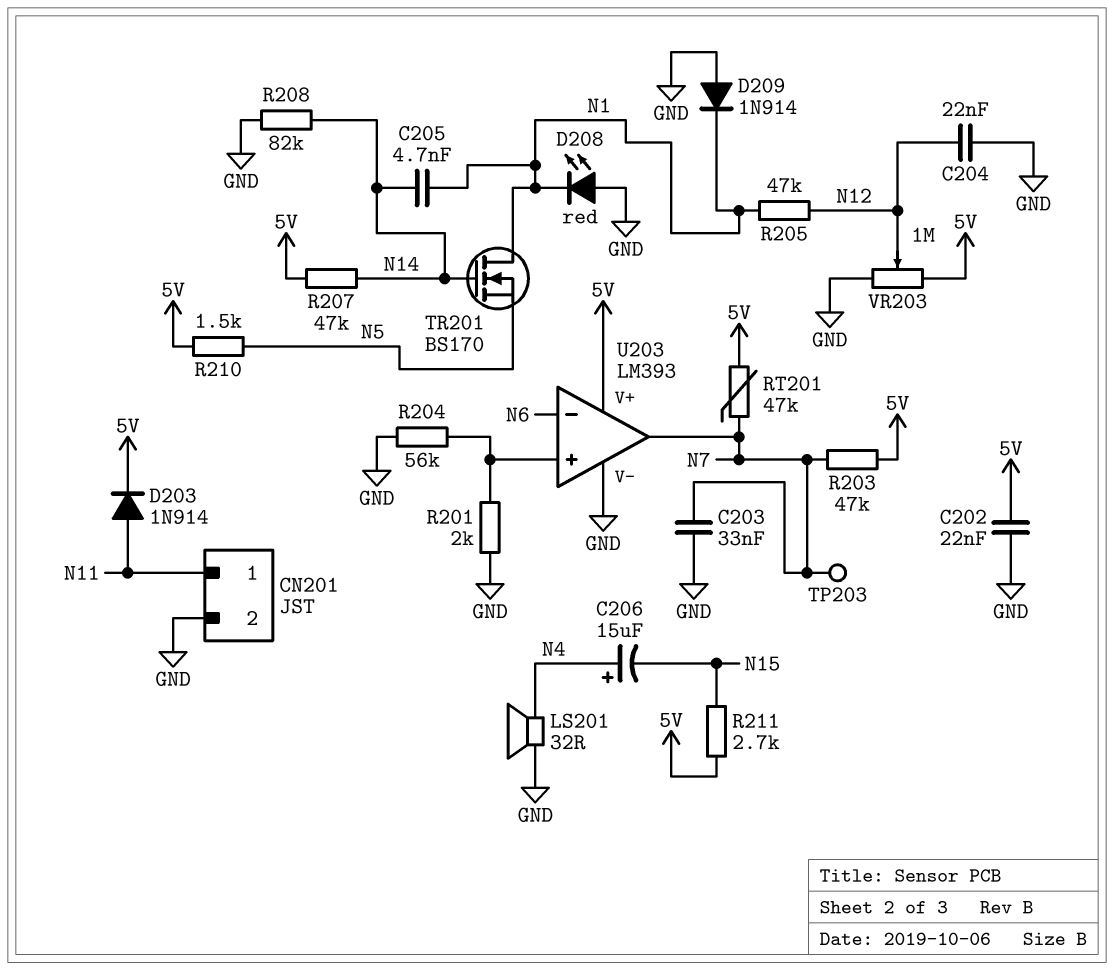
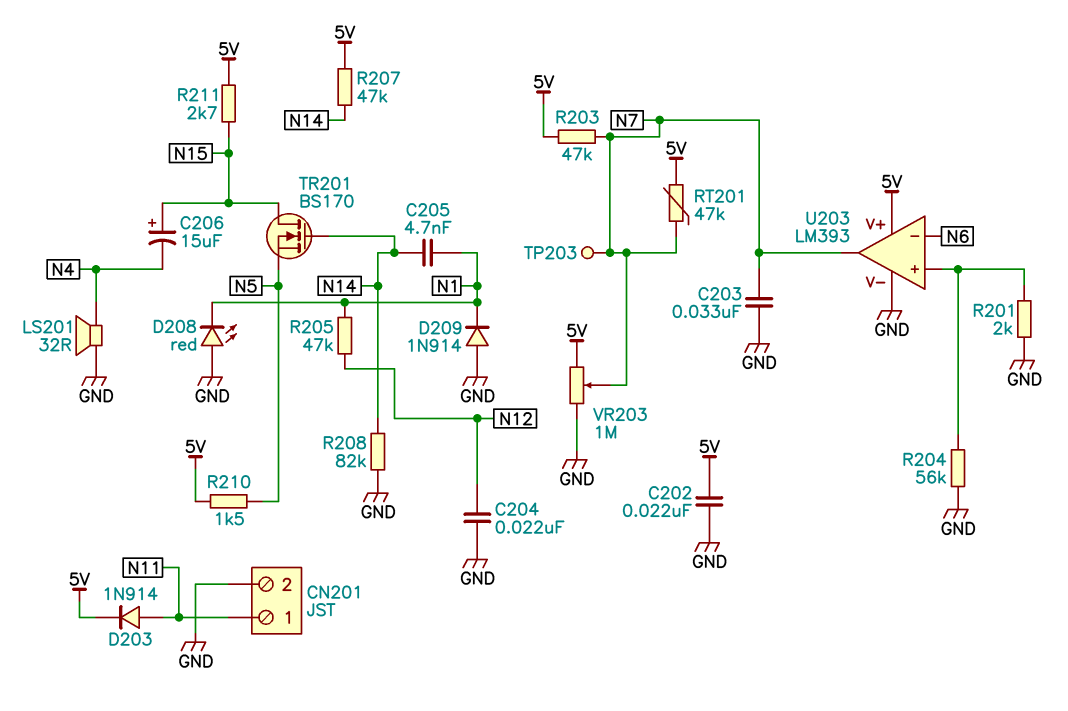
C206: 15uF (plus N4, minus N15) -> 15uF (plus N15, minus N4)
TR201: NMOS BS170 (G N14, D N1, S N5) -> NMOS BS170 (G N14, D N15, S N5)
VR203: 1M (5V, GND, wiper N12) -> 1M (5V, GND, wiper N7)

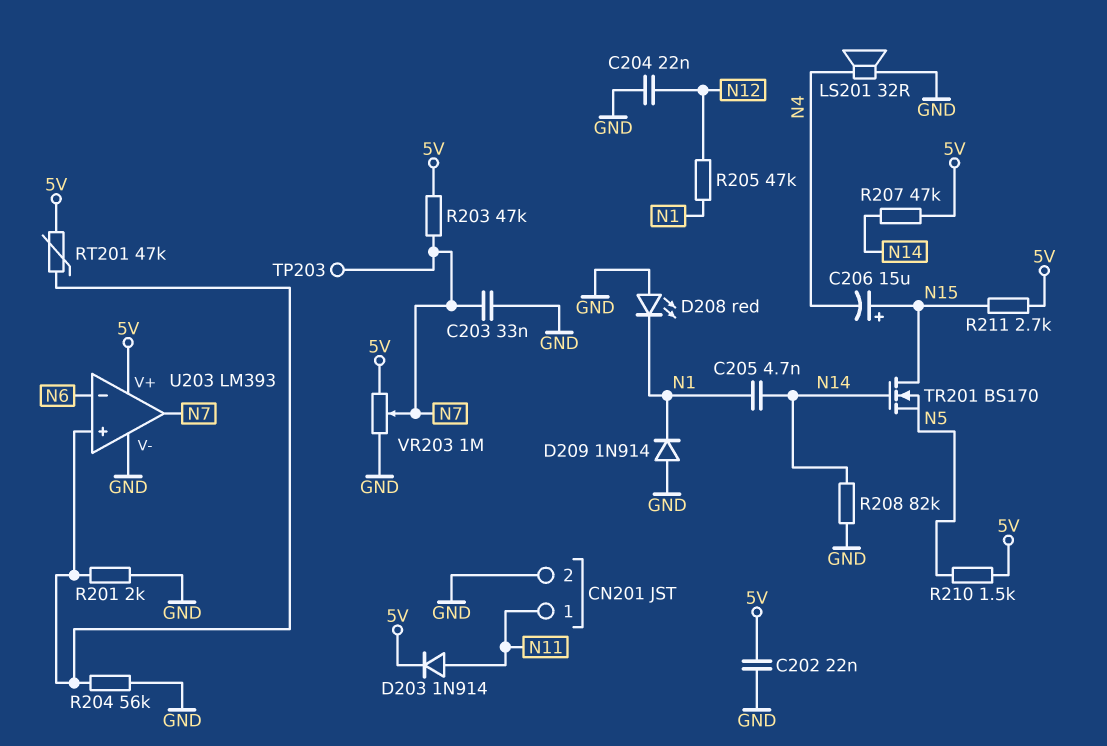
RT201: 47k (5V, N7) -> 47k (5V, U203/in+)

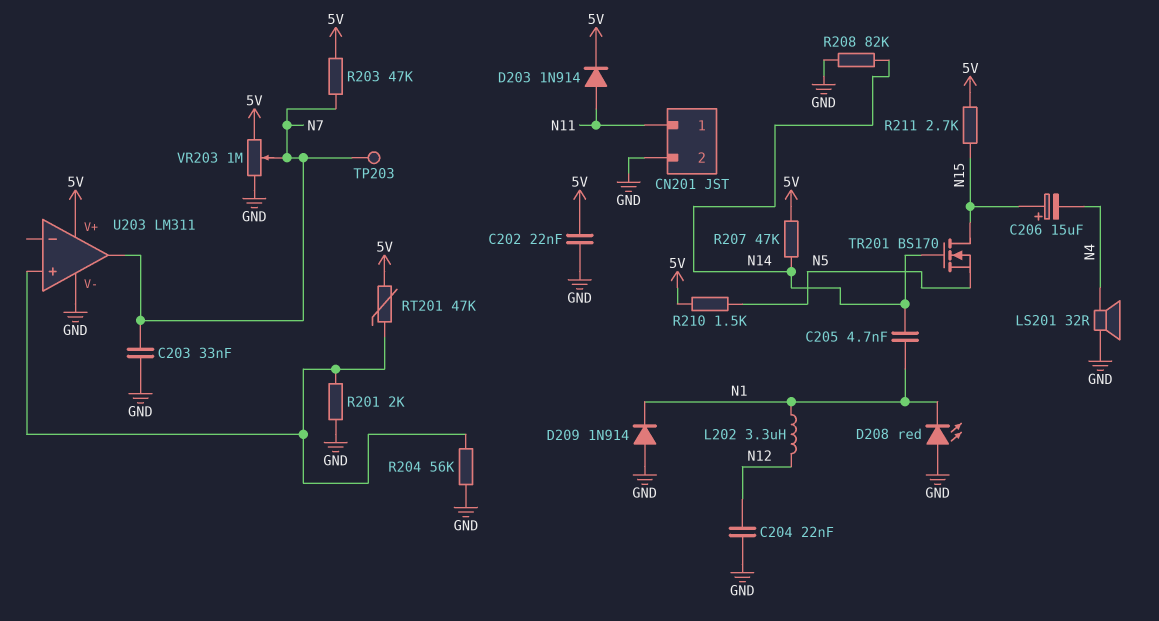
L202: none -> 3.3uH (N1, N12)
R205: 47k (N1, N12) -> none
U203: LM393 -> LM311
U203 pin in-: N6 -> none

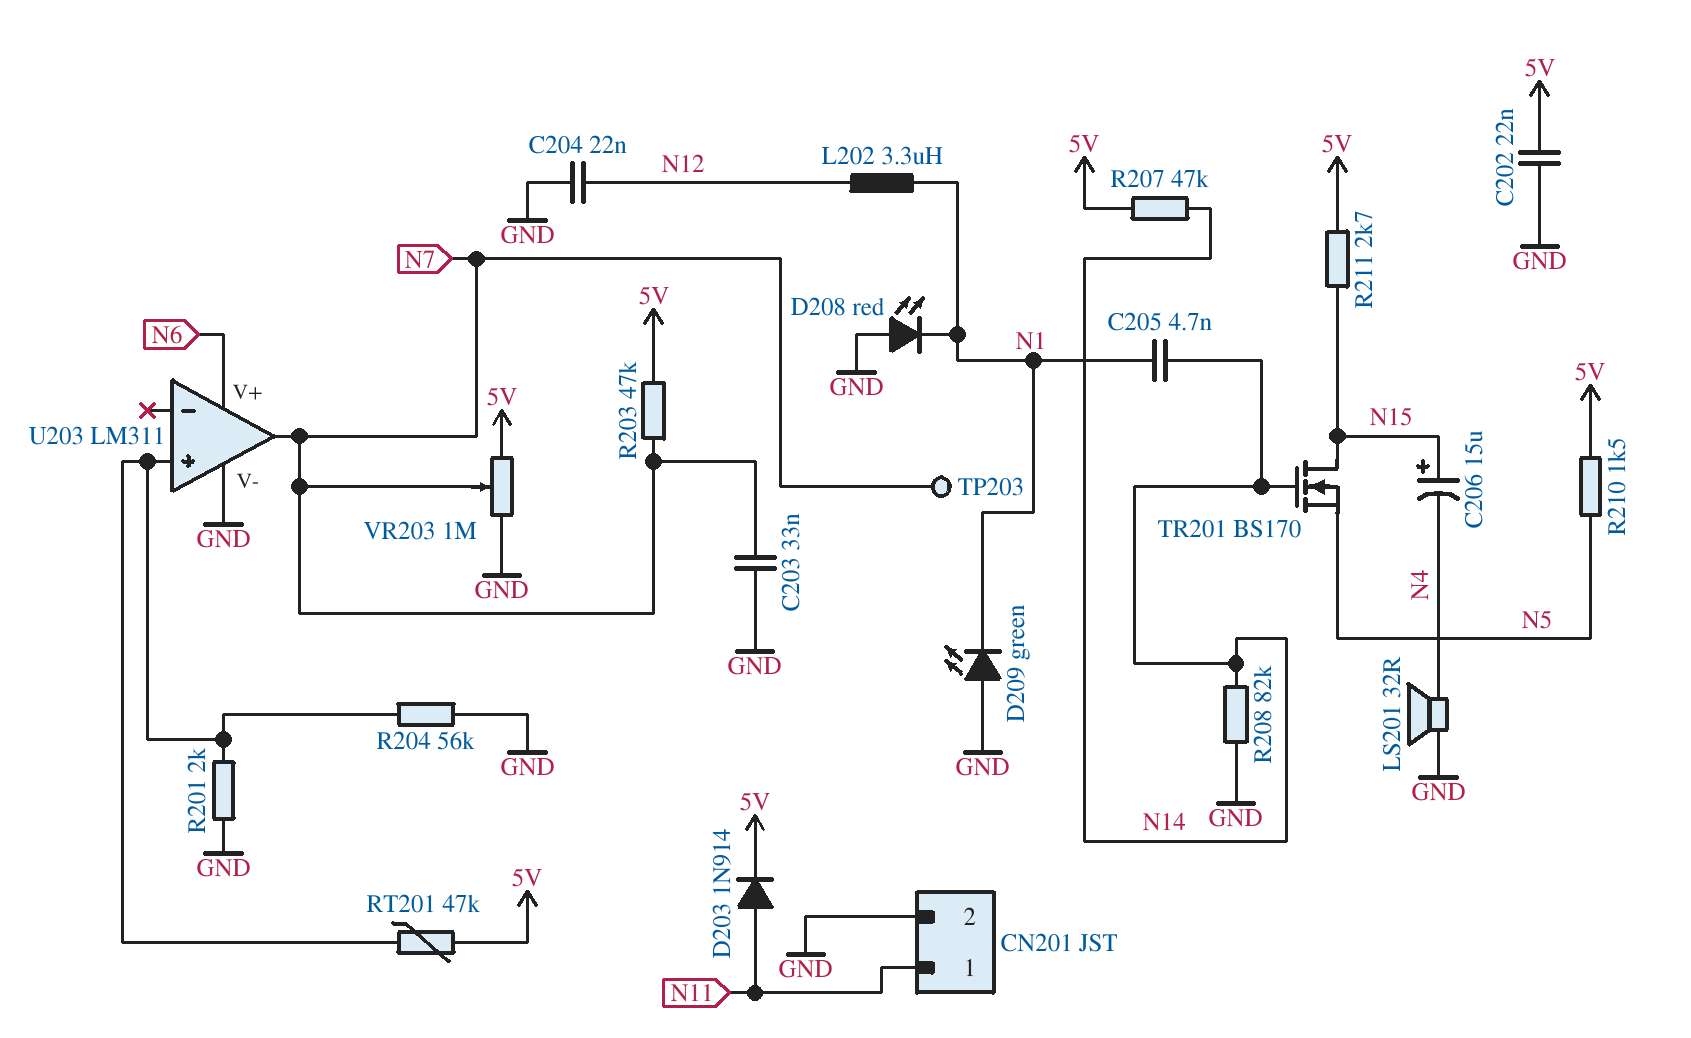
D209: diode 1N914 (A GND, K N1) -> LED green (A GND, K N1)
U203 pin V+: 5V -> N6

